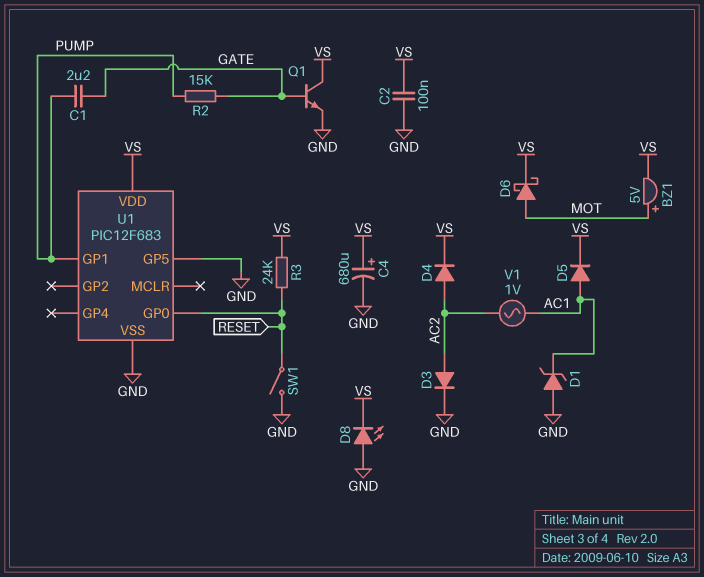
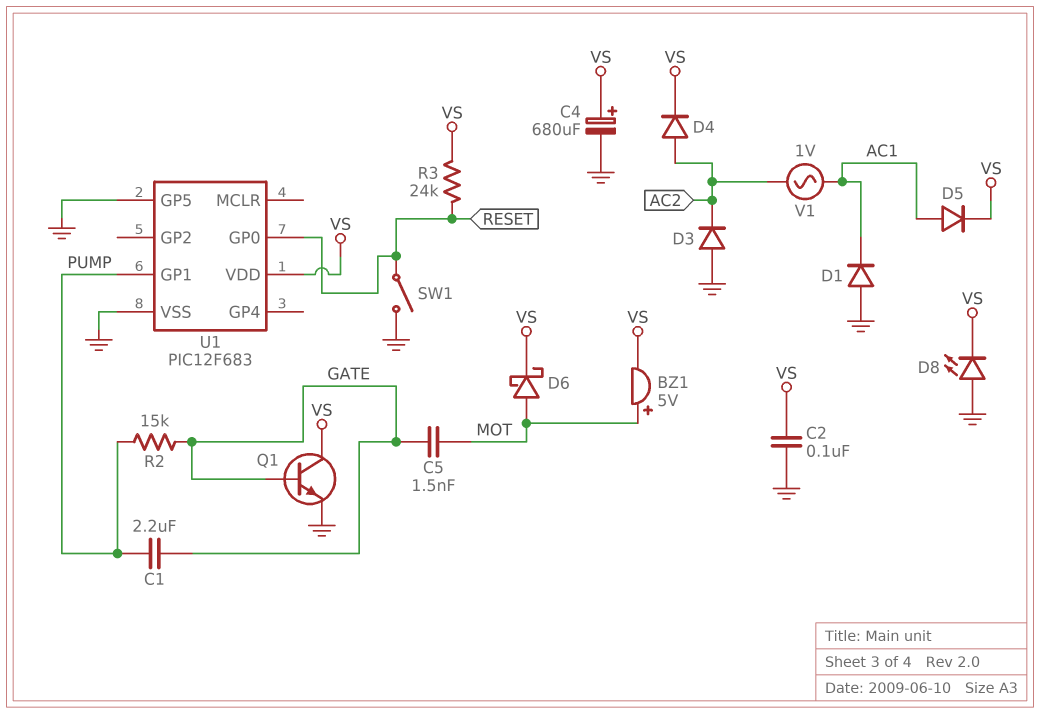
C5: none -> 1.5nF (GATE, MOT)
D1: zener (A GND, K AC1) -> diode (A GND, K AC1)
D3: diode (A AC2, K GND) -> diode (A GND, K AC2)

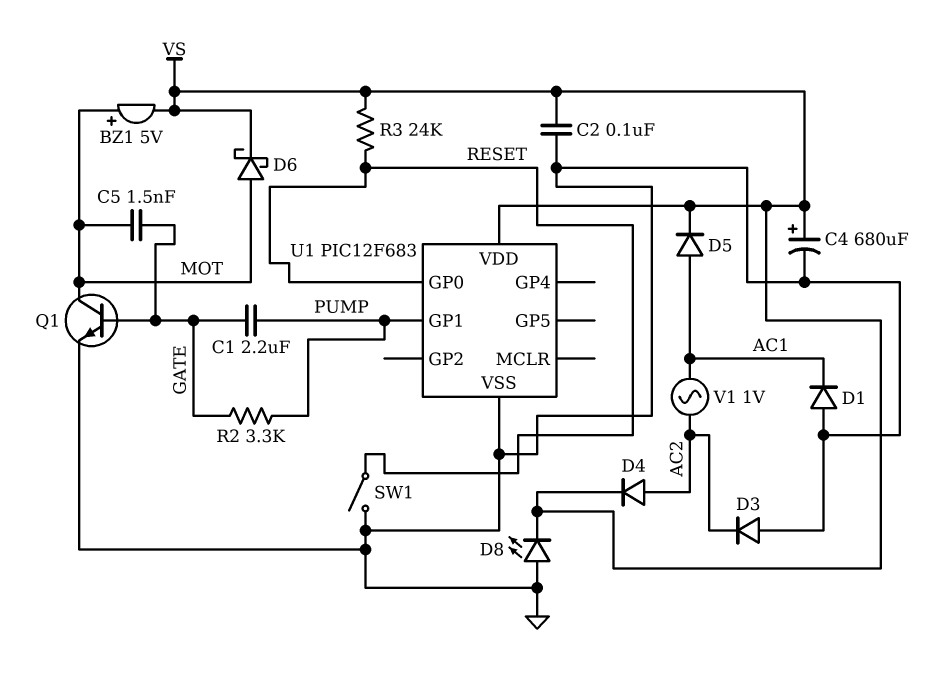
Q1: NPN (B GATE, C VS, E GND) -> NPN (B GATE, C MOT, E GND)
R2: 15k (GATE, PUMP) -> 3.3k (GATE, PUMP)
U1 pin GP5: GND -> none

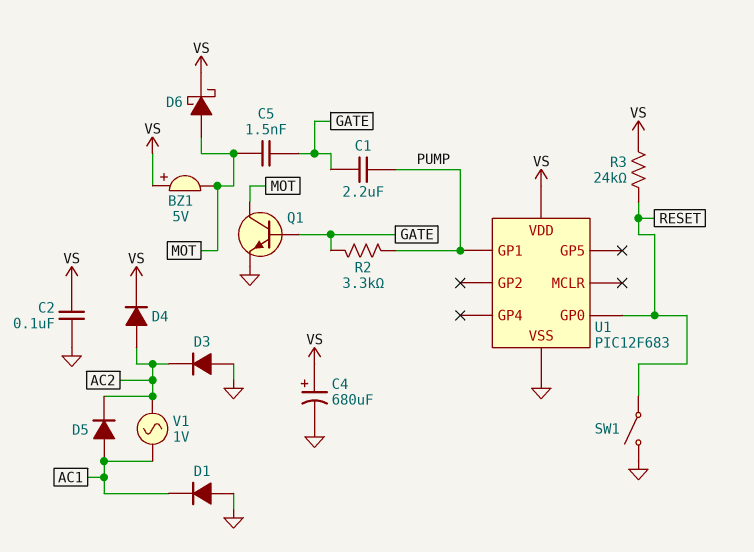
BZ1: buzzer 5V (plus MOT, minus VS) -> buzzer 5V (plus VS, minus MOT)
D5: diode (A AC1, K VS) -> diode (A AC1, K AC2)
D8: LED (A GND, K VS) -> none

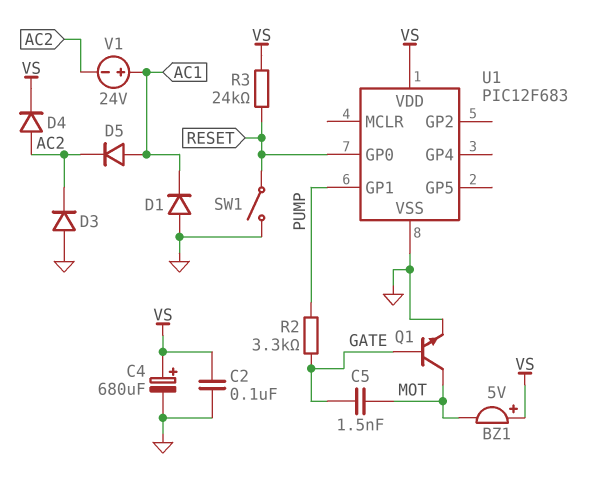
C1: 2.2uF (GATE, PUMP) -> none
D6: schottky (A MOT, K VS) -> none
V1: AC 1V (AC1, AC2) -> 24V (plus AC1, minus AC2)

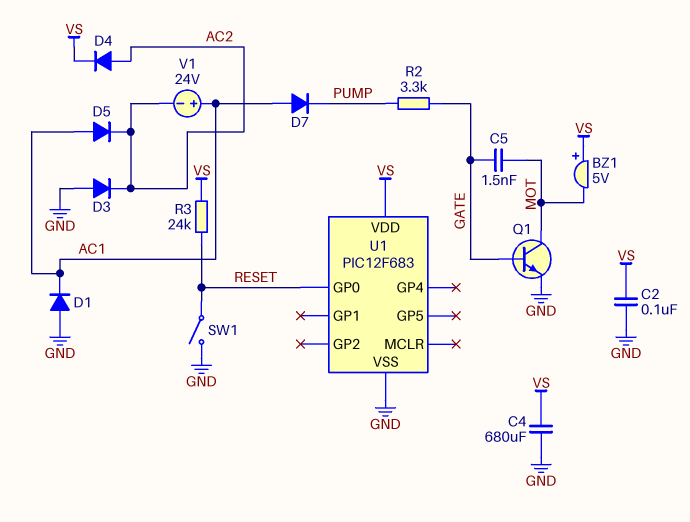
C4: 680uF (plus VS, minus GND) -> 680uF (GND, VS)
D7: none -> diode (A AC1, K PUMP)
U1 pin GP1: PUMP -> none

